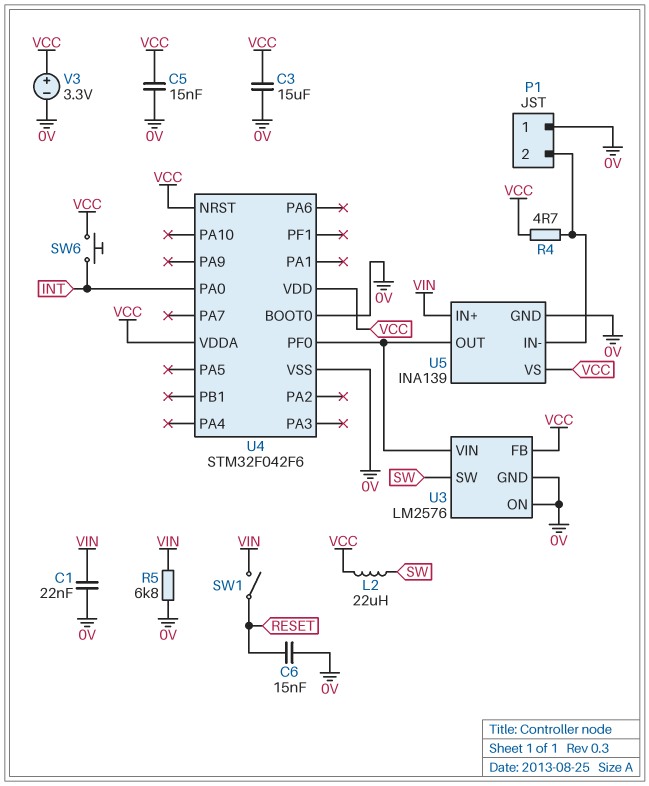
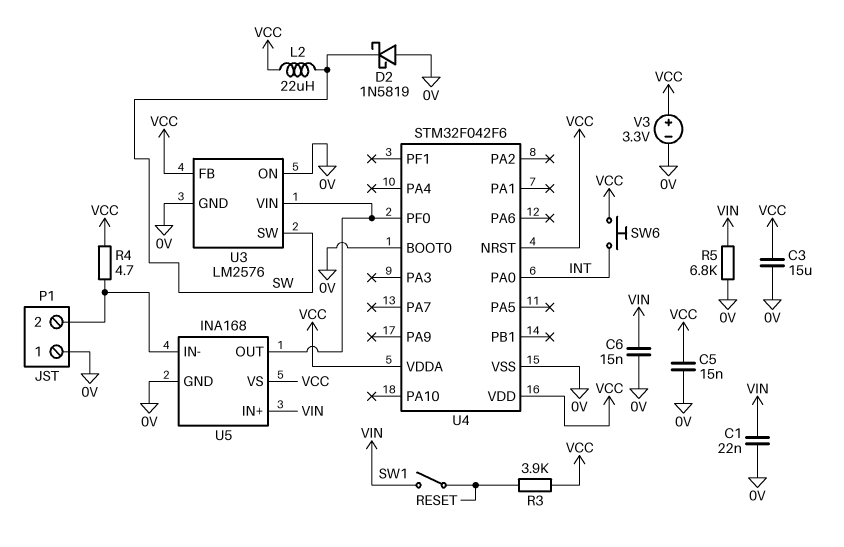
C6: 15nF (0V, RESET) -> 15nF (0V, VIN)
D2: none -> schottky 1N5819 (A 0V, K SW)
R3: none -> 3.9k (RESET, VCC)
U5: INA139 -> INA168

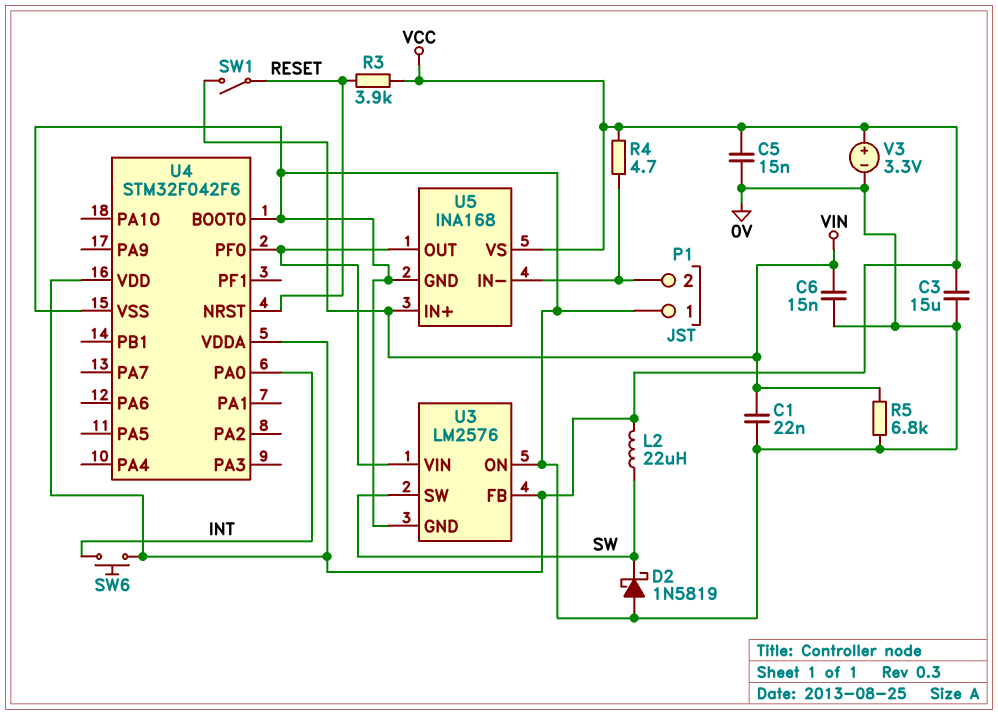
U4 pin NRST: VCC -> RESET

